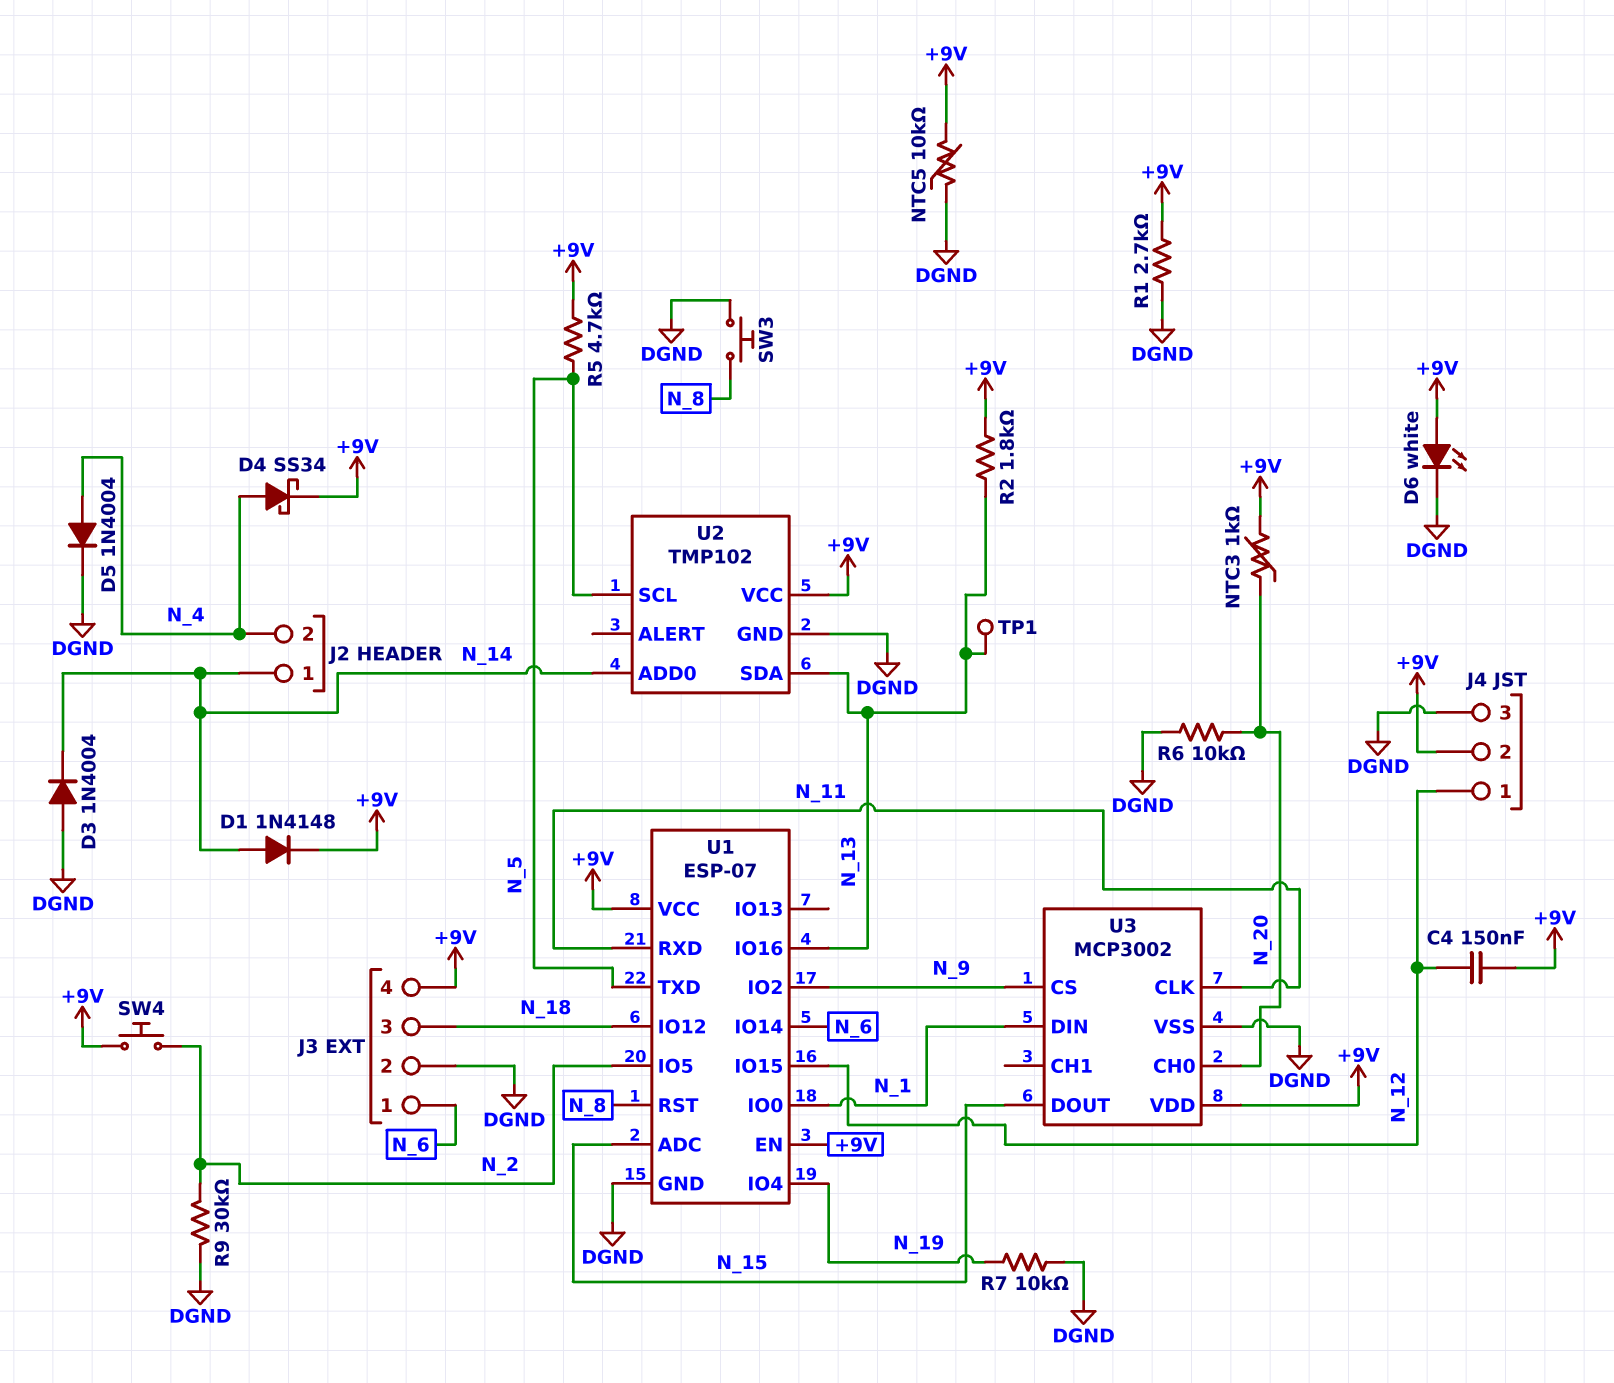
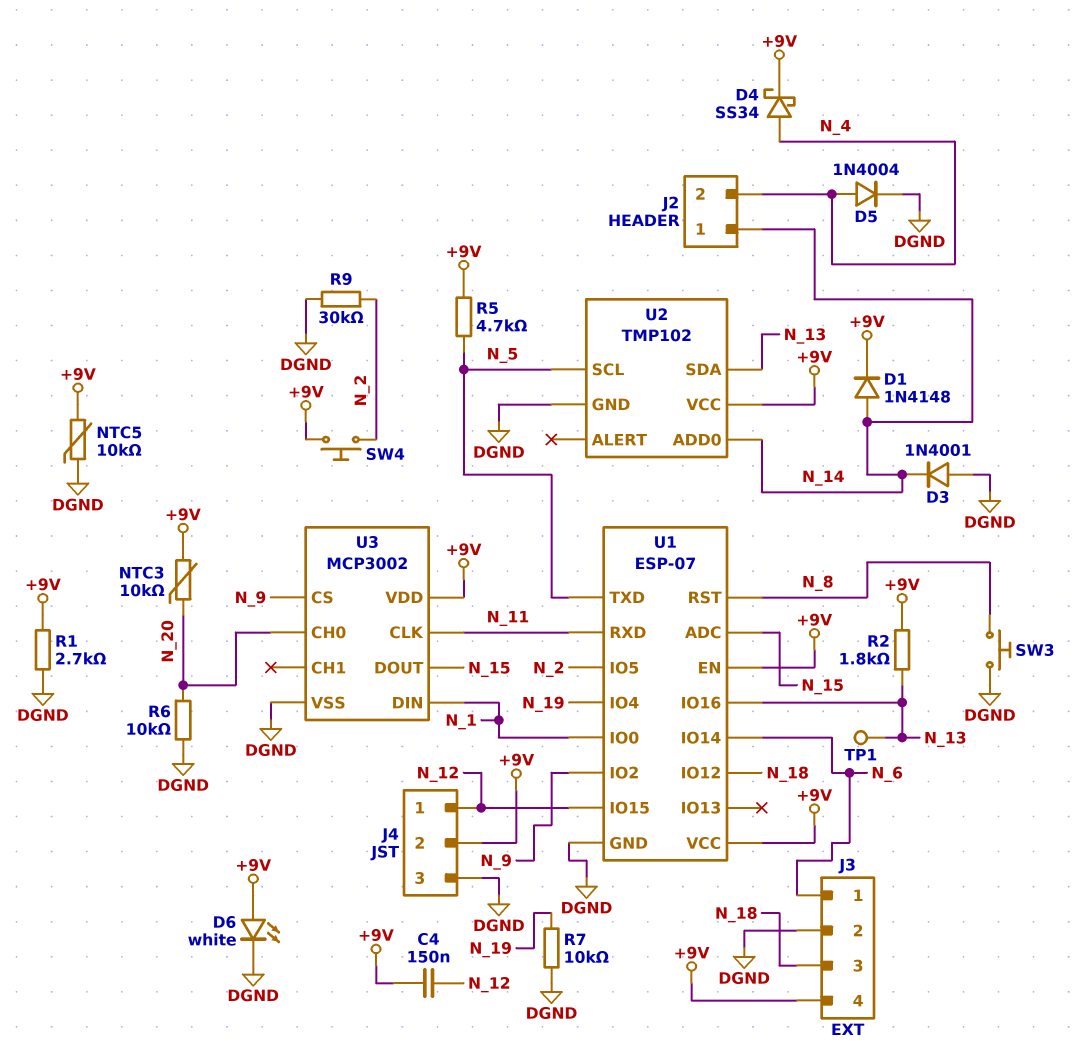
D3: diode 1N4004 (A DGND, K N_14) -> diode 1N4001 (A DGND, K N_14)
NTC3: 1k (+9V, N_20) -> 10k (+9V, N_20)

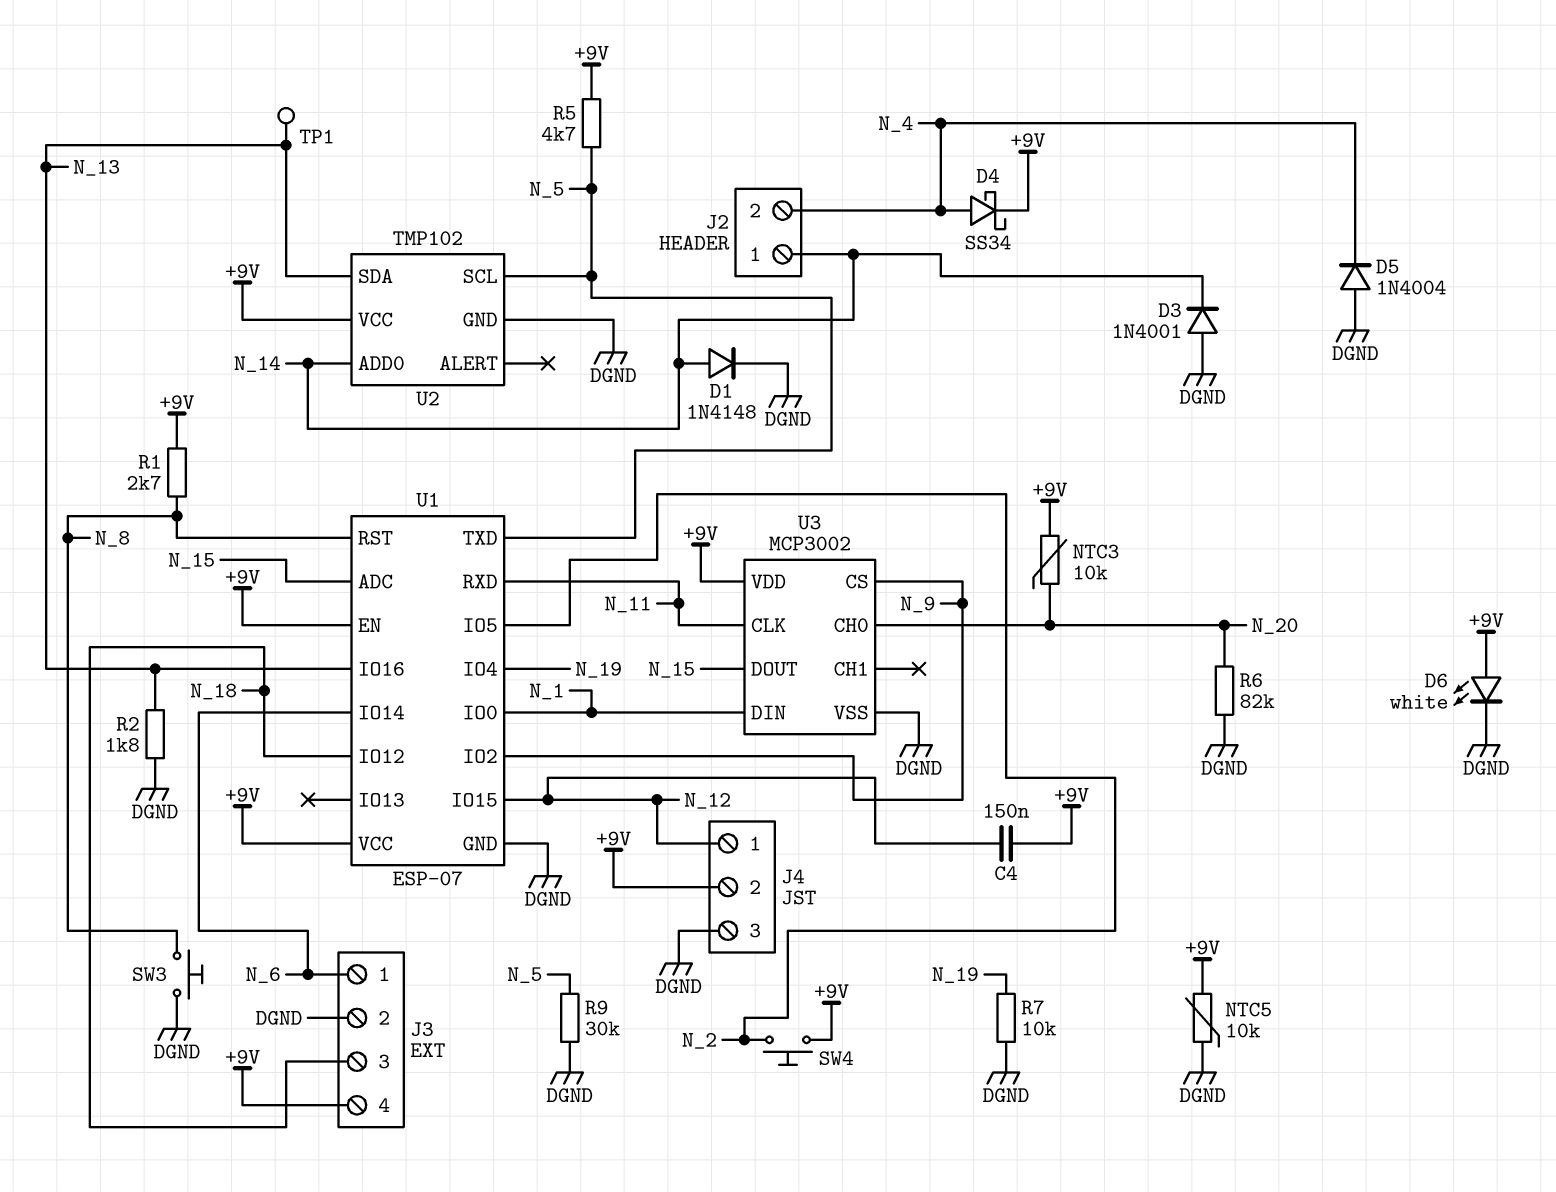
D1: diode 1N4148 (A N_14, K +9V) -> diode 1N4148 (A N_14, K DGND)
D5: diode 1N4004 (A N_4, K DGND) -> diode 1N4004 (A DGND, K N_4)
R1: 2.7k (+9V, DGND) -> 2.7k (+9V, N_8)
R2: 1.8k (+9V, N_13) -> 1.8k (DGND, N_13)
R6: 10k (DGND, N_20) -> 82k (DGND, N_20)
R9: 30k (DGND, N_2) -> 30k (DGND, N_5)

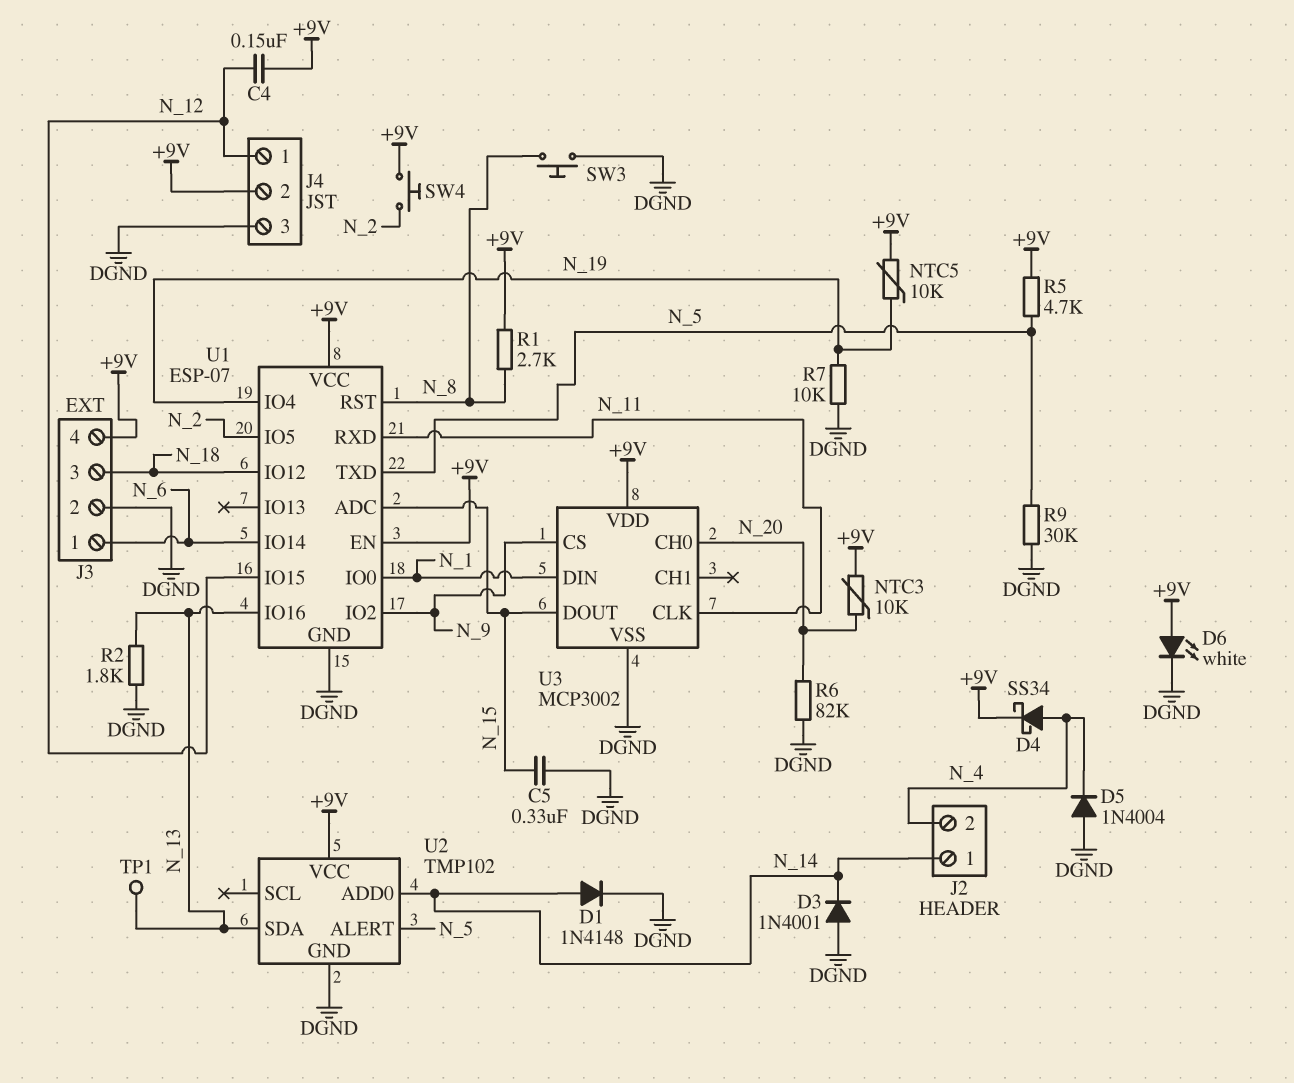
C5: none -> 330nF (DGND, N_15)
NTC5: 10k (+9V, DGND) -> 10k (+9V, N_19)
U2 pin ALERT: none -> N_5
U2 pin SCL: N_5 -> none

